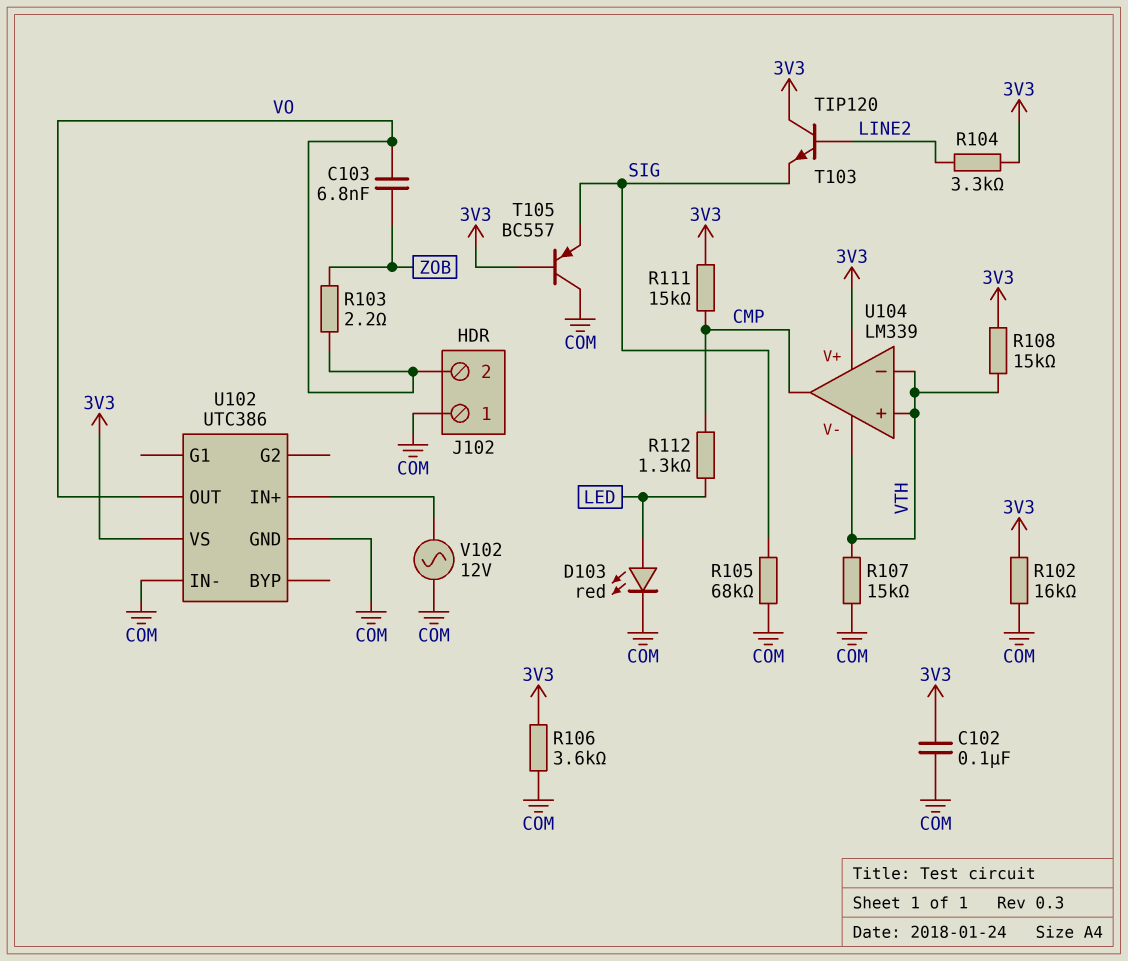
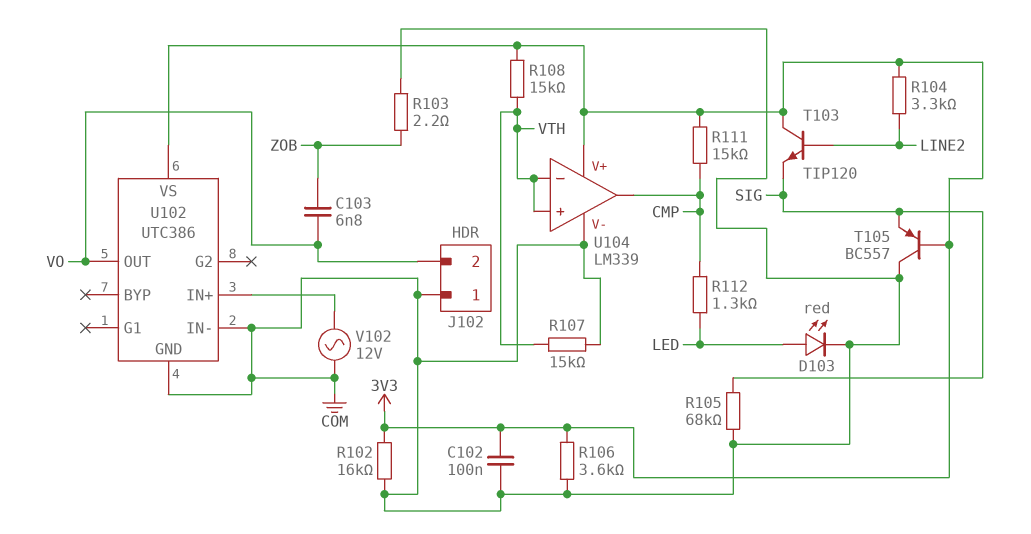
R103: 2.2 (VO, ZOB) -> 2.2 (COM, ZOB)
U104 pin V-: VTH -> COM

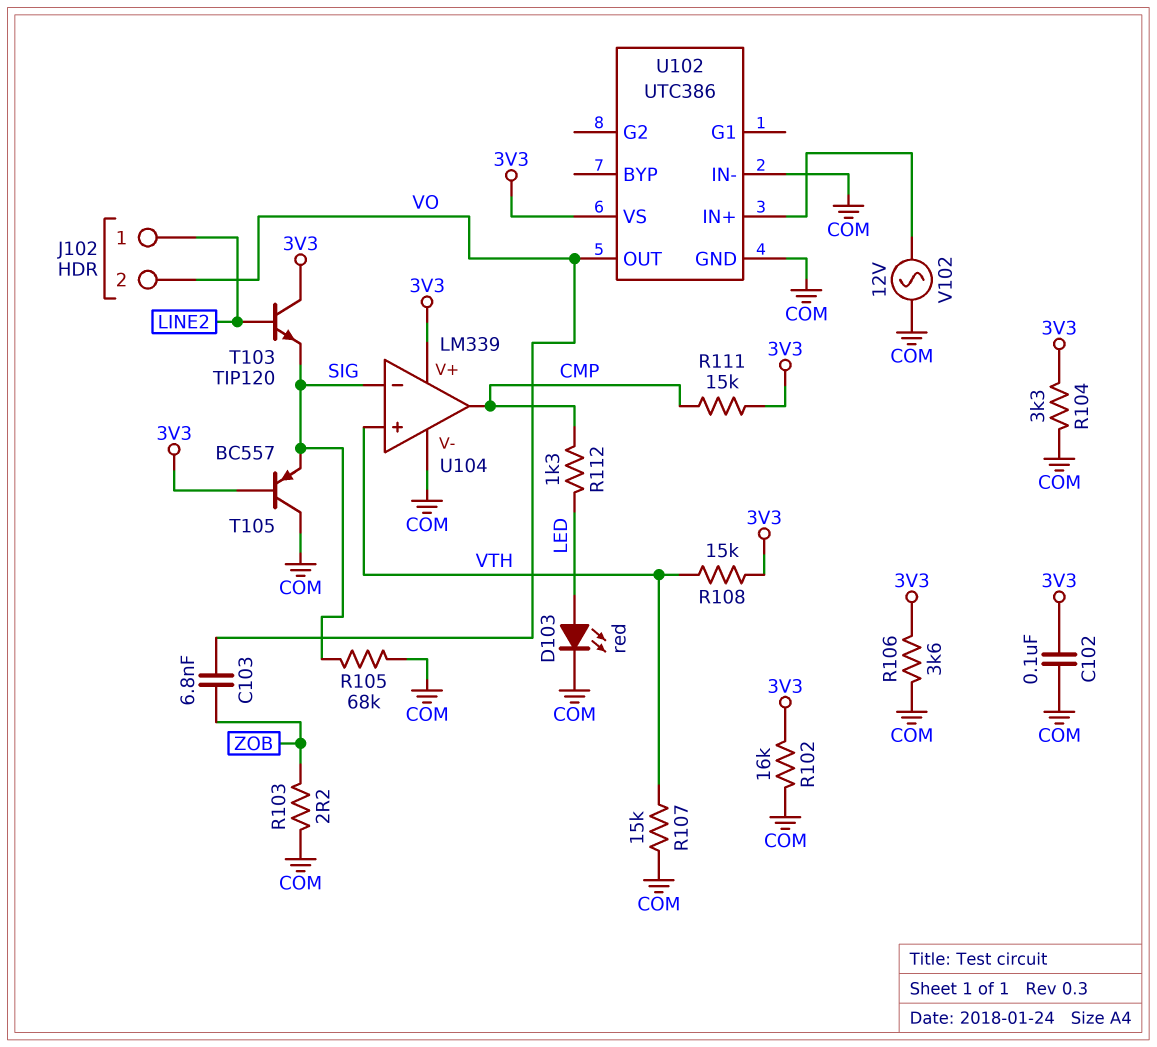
J102 pin 1: COM -> LINE2
R104: 3.3k (3V3, LINE2) -> 3.3k (3V3, COM)
U104 pin in-: VTH -> SIG

